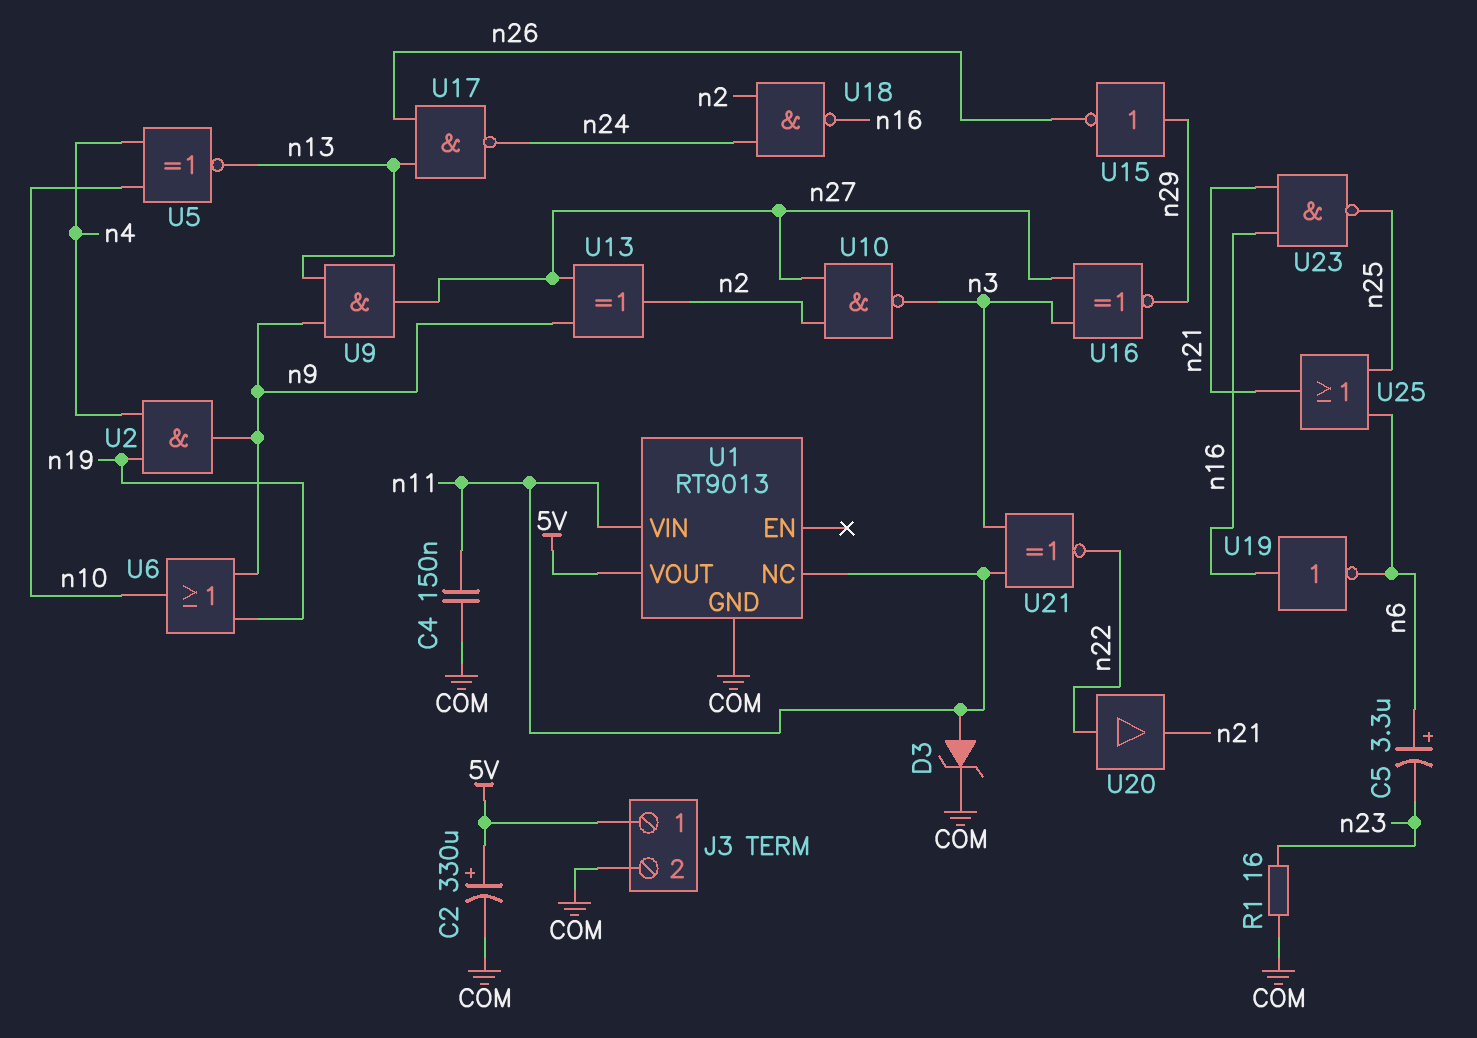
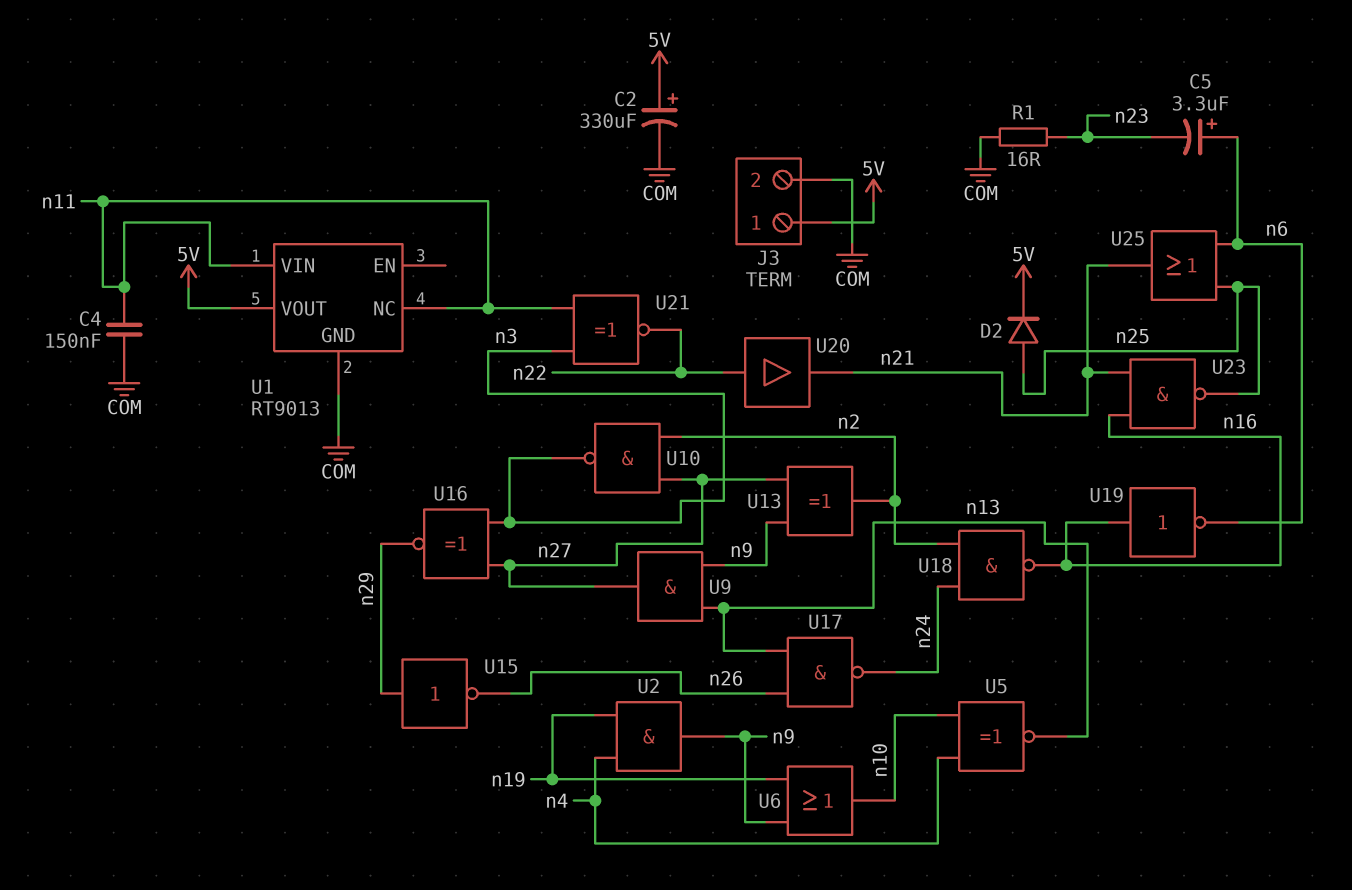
D2: none -> diode (A n25, K 5V)
D3: zener (A n11, K COM) -> none

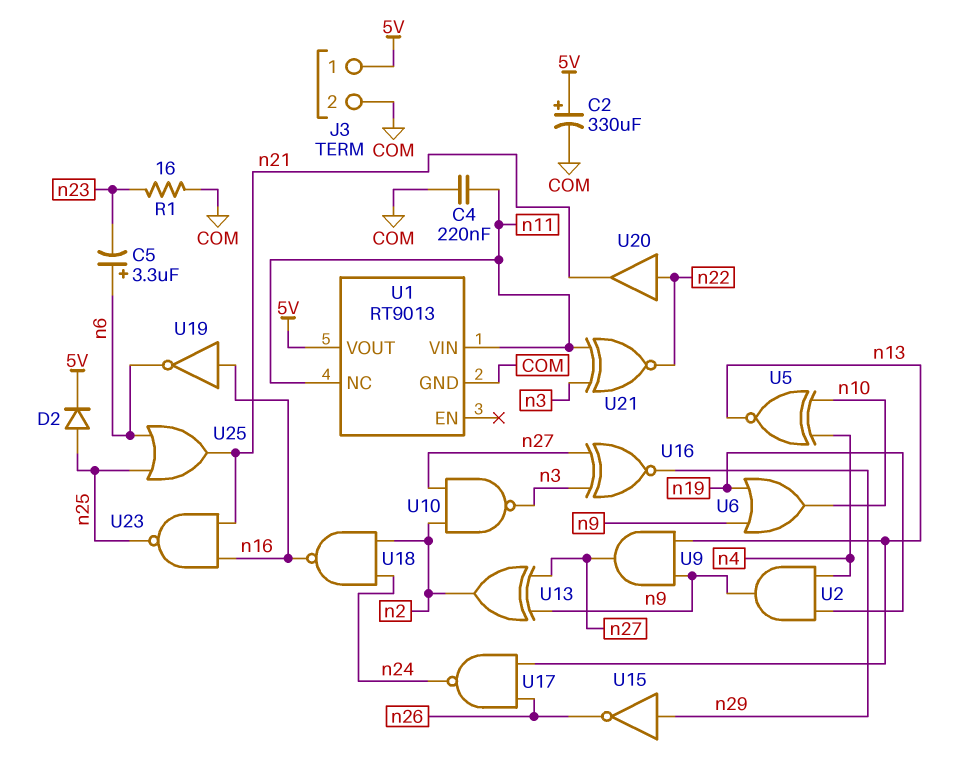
C4: 150nF (COM, n11) -> 220nF (COM, n11)

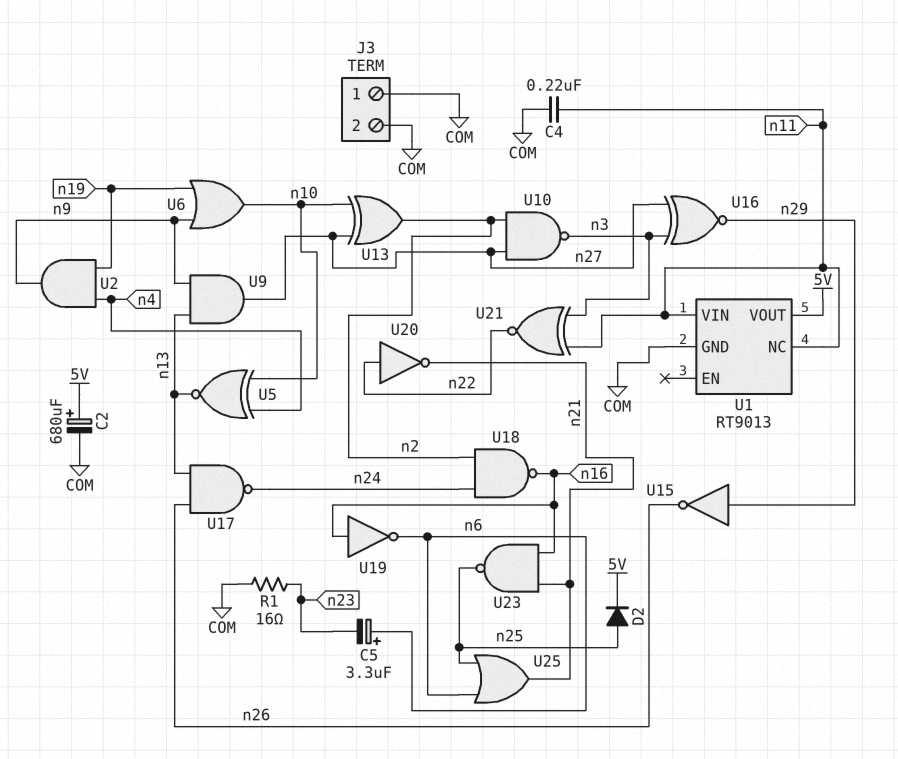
C2: 330uF (plus 5V, minus COM) -> 680uF (plus 5V, minus COM)
J3 pin 1: 5V -> COM
U13: XOR (in n9, in n27, out n2) -> XOR (in n10, in n27, out n2)
U20: buffer (in n22, out n21) -> NOT (in n22, out n21)

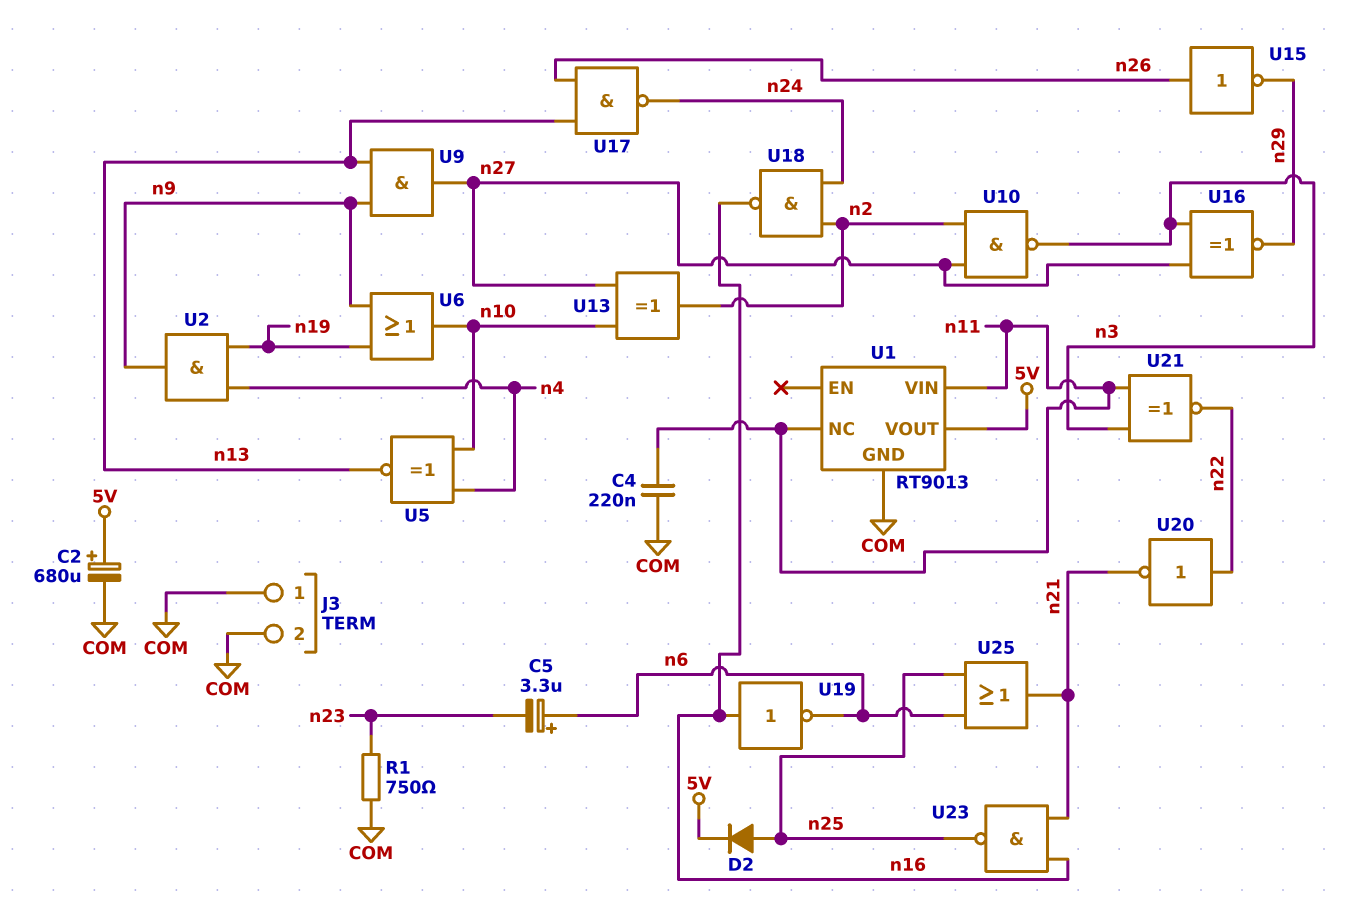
R1: 16 (COM, n23) -> 750 (COM, n23)
U15: NOT (in n29, out n26) -> NOT (in n26, out n29)

